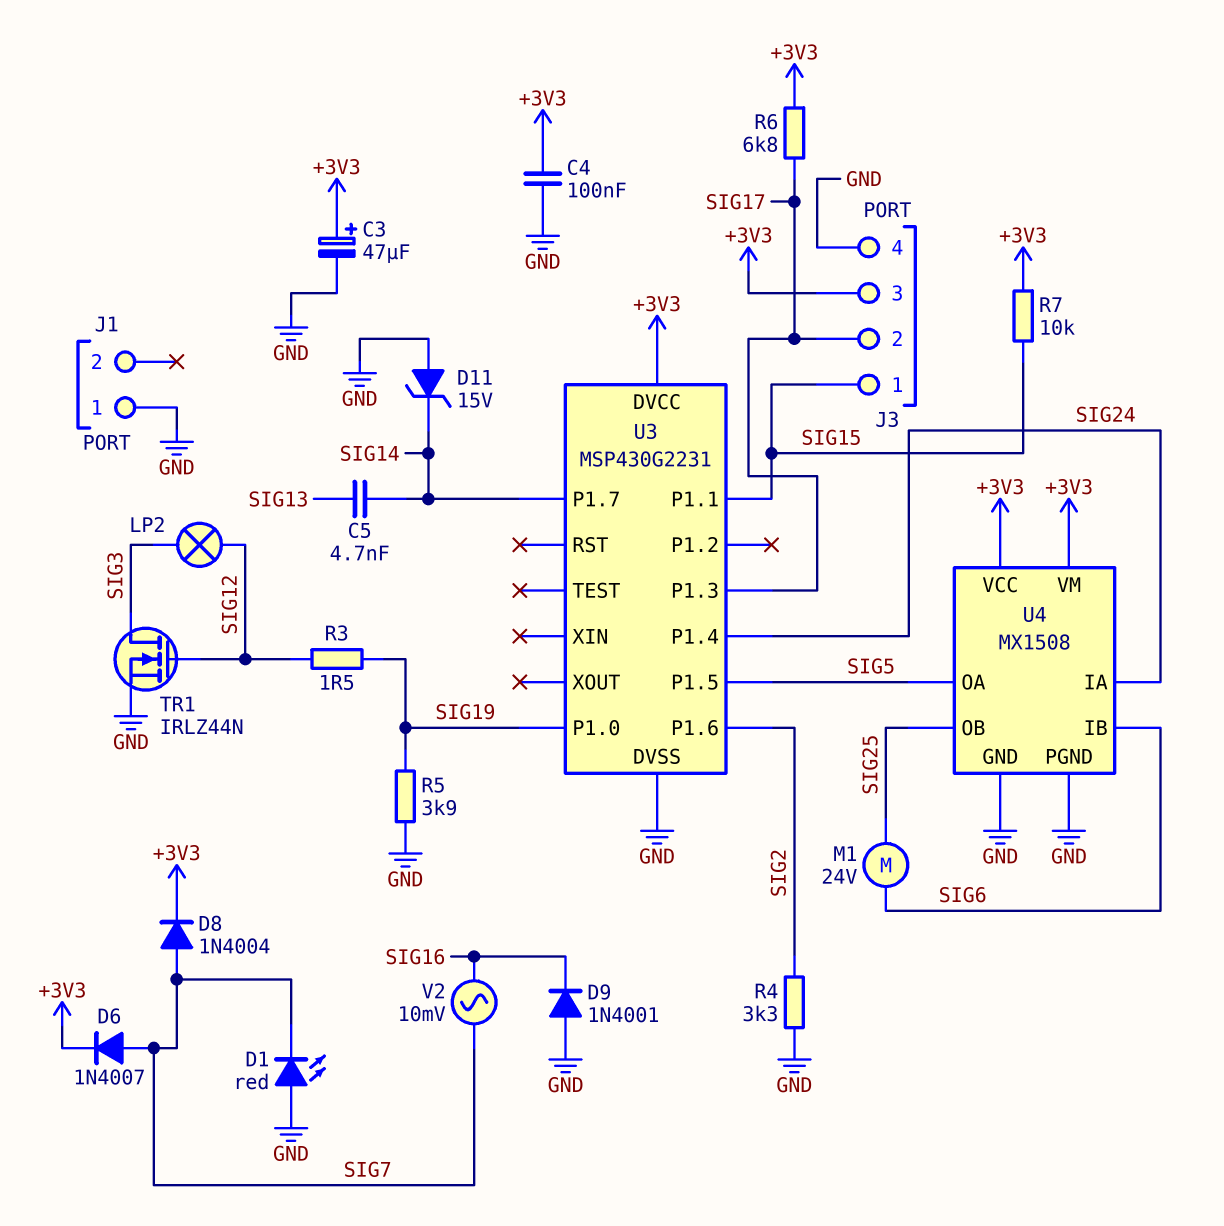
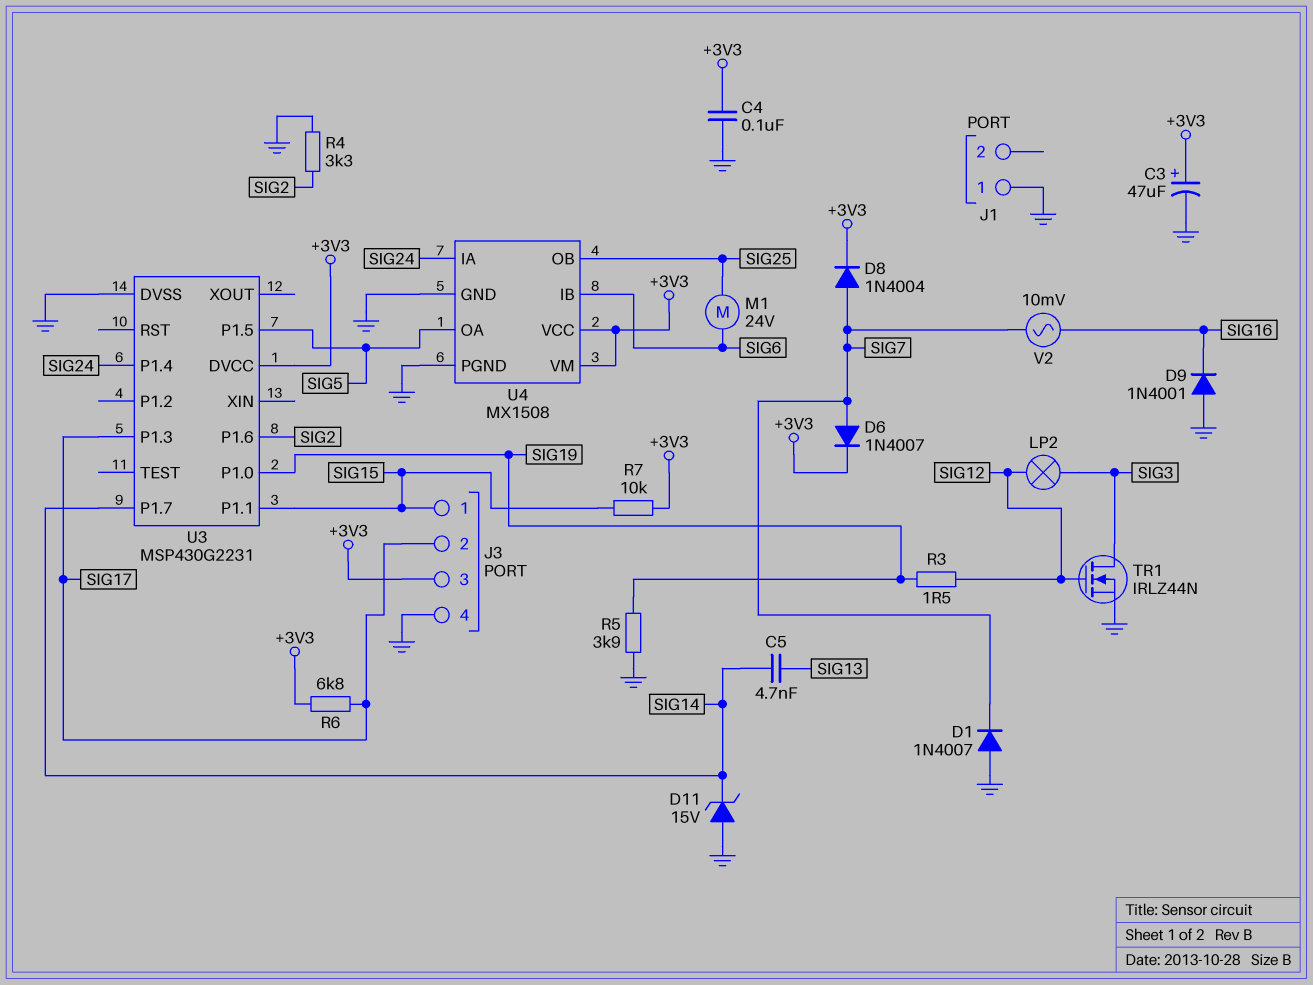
D1: LED red (A GND, K SIG7) -> diode 1N4007 (A GND, K SIG7)

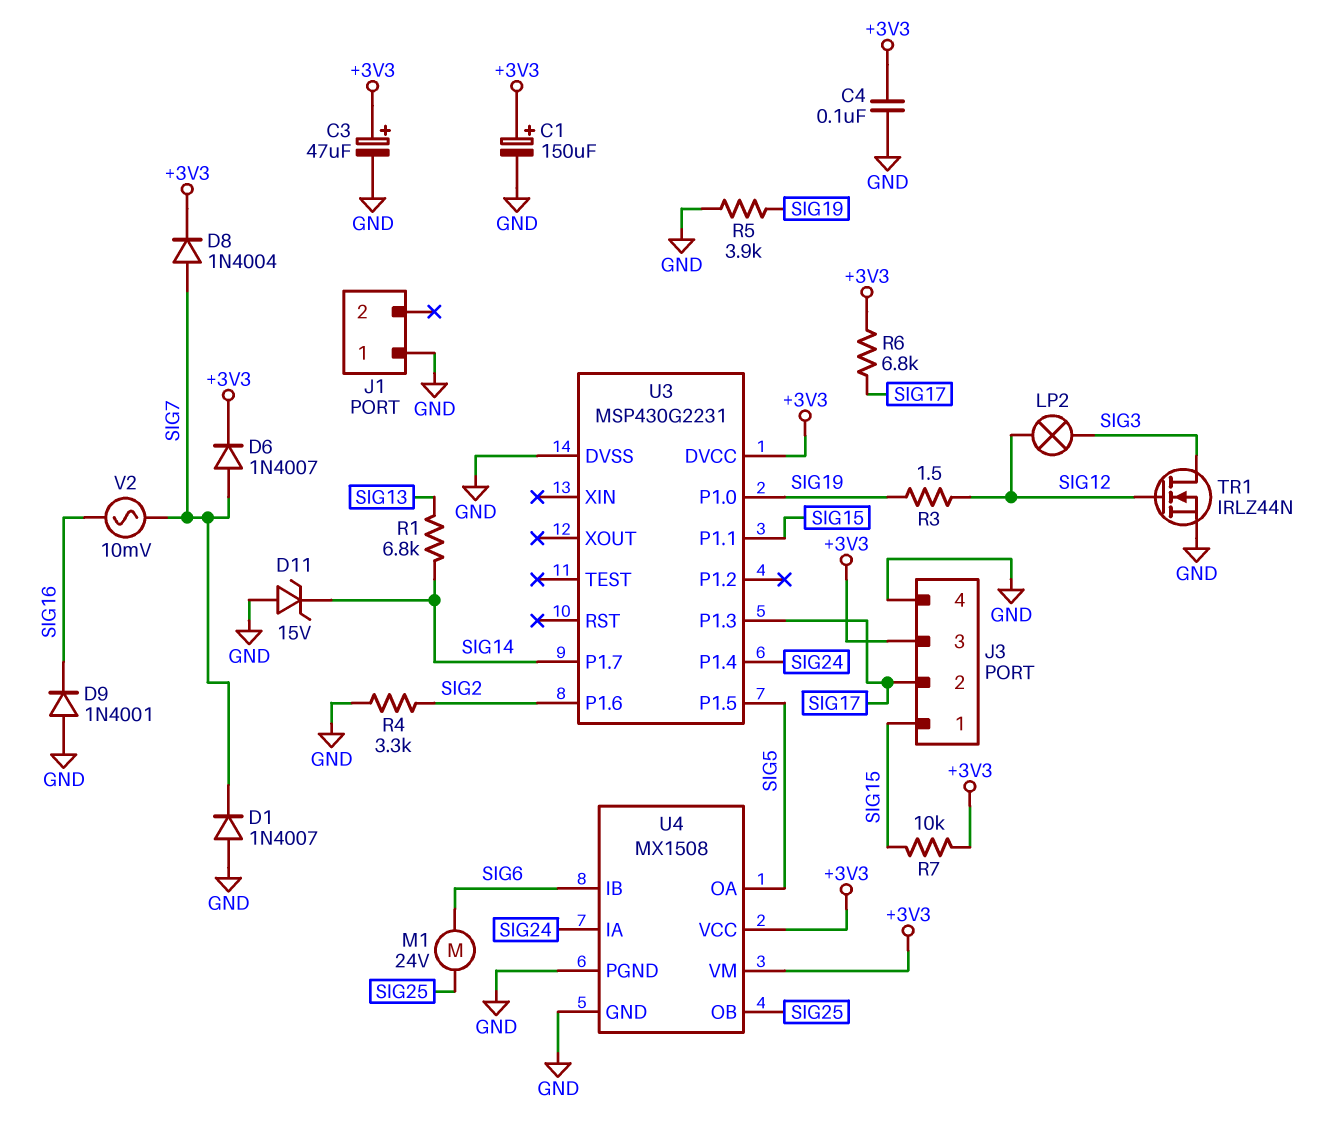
C1: none -> 150uF (plus +3V3, minus GND)
C5: 4.7nF (SIG13, SIG14) -> none
R1: none -> 6.8k (SIG13, SIG14)

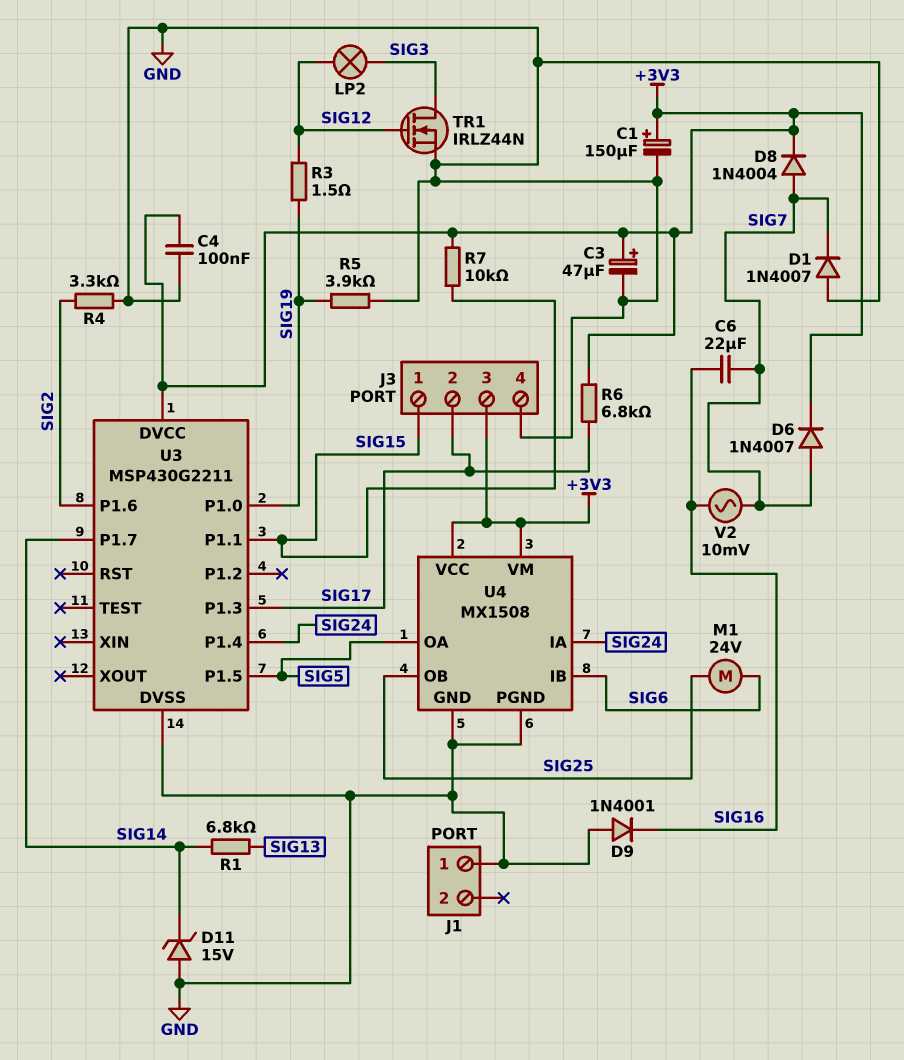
C6: none -> 22uF (SIG7, SIG16)
U3: MSP430G2231 -> MSP430G2211

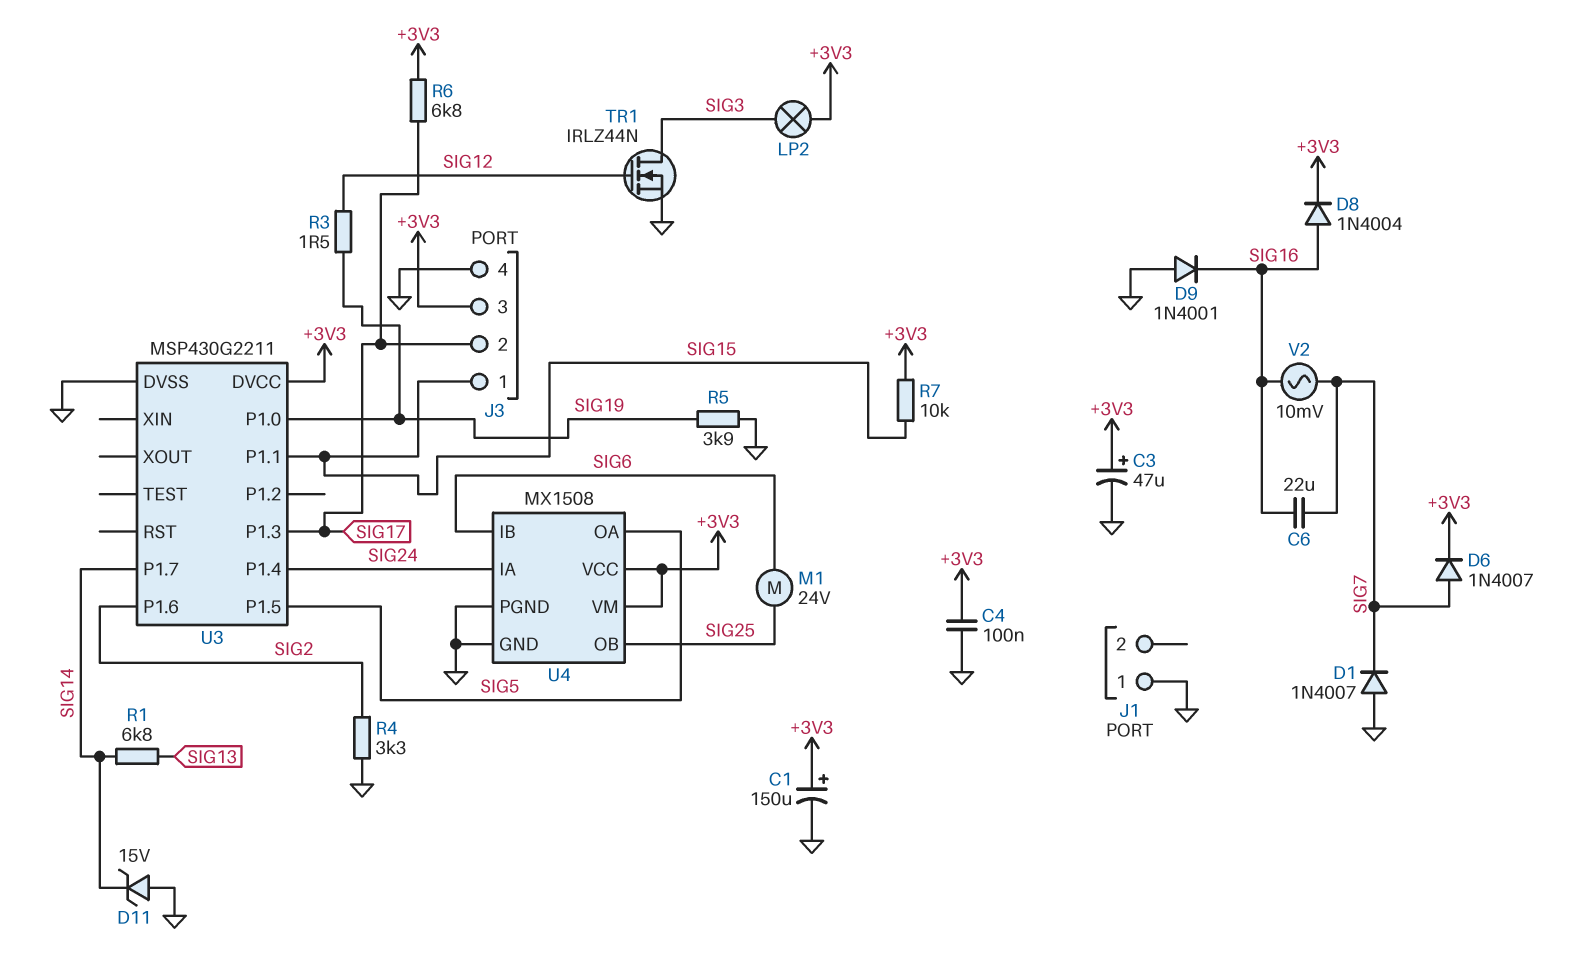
D8: diode 1N4004 (A SIG7, K +3V3) -> diode 1N4004 (A SIG16, K +3V3)
LP2: lamp (SIG3, SIG12) -> lamp (+3V3, SIG3)

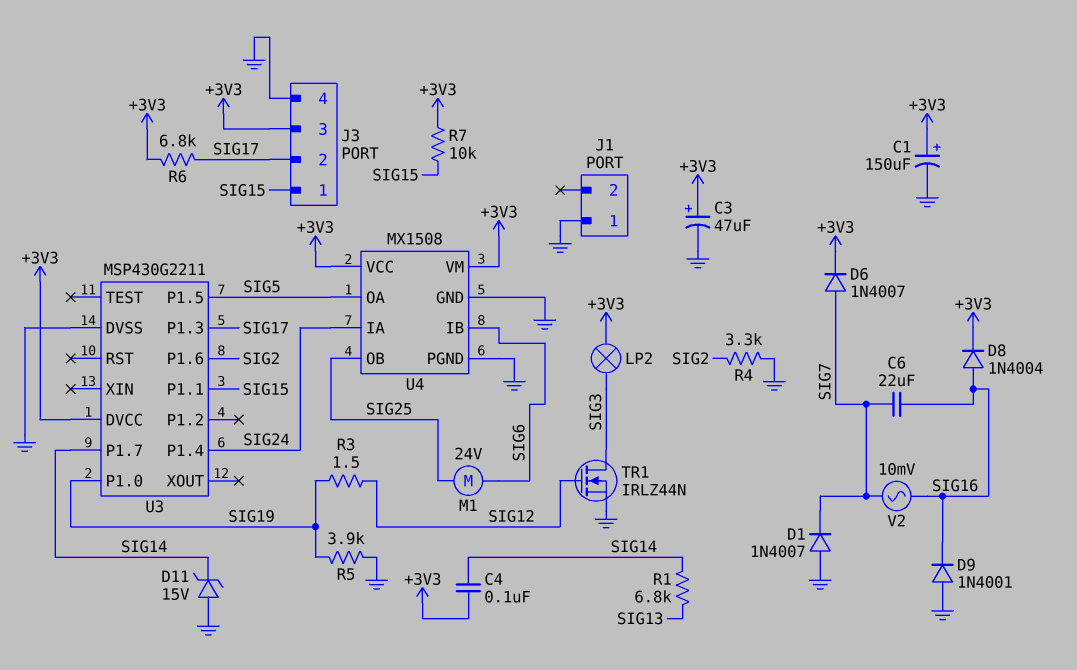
C4: 100nF (+3V3, GND) -> 100nF (+3V3, SIG14)

